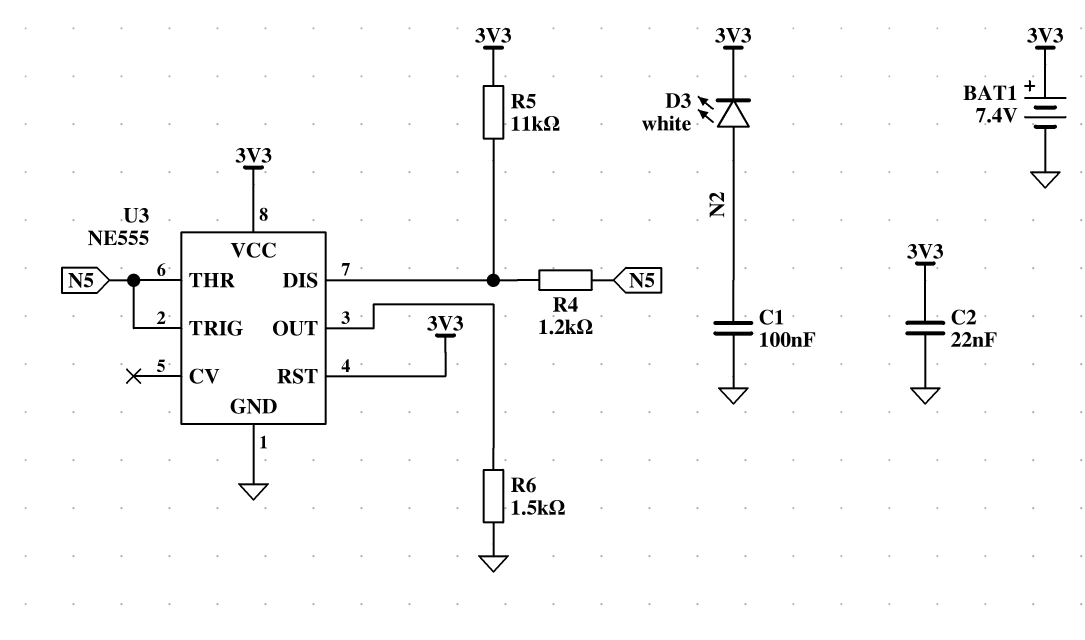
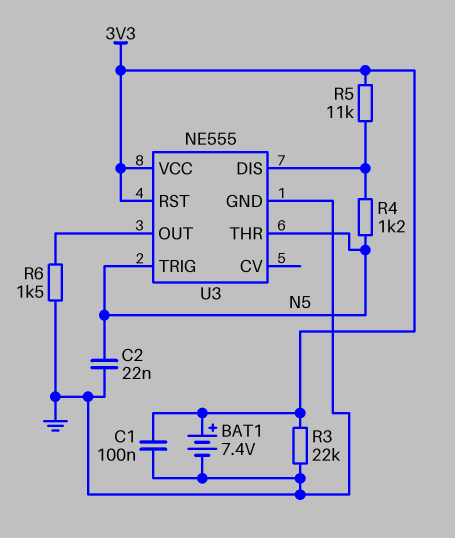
C1: 100nF (GND, N2) -> 100nF (3V3, GND)
C2: 22nF (3V3, GND) -> 22nF (GND, N5)
D3: LED white (A N2, K 3V3) -> none
R3: none -> 22k (3V3, GND)

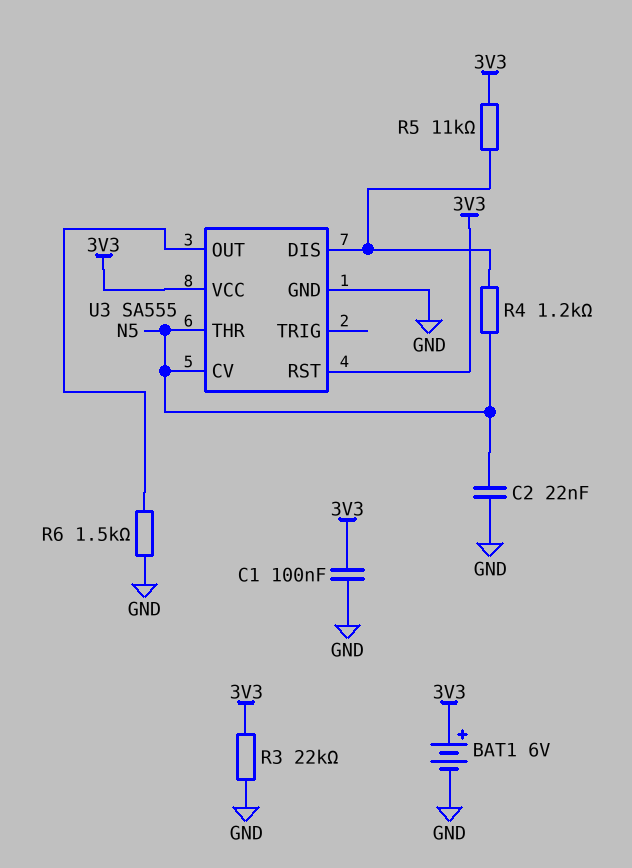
BAT1: 7.4V (plus 3V3, minus GND) -> 6V (plus 3V3, minus GND)
U3: NE555 -> SA555
U3 pin CV: none -> N5
U3 pin TRIG: N5 -> none

